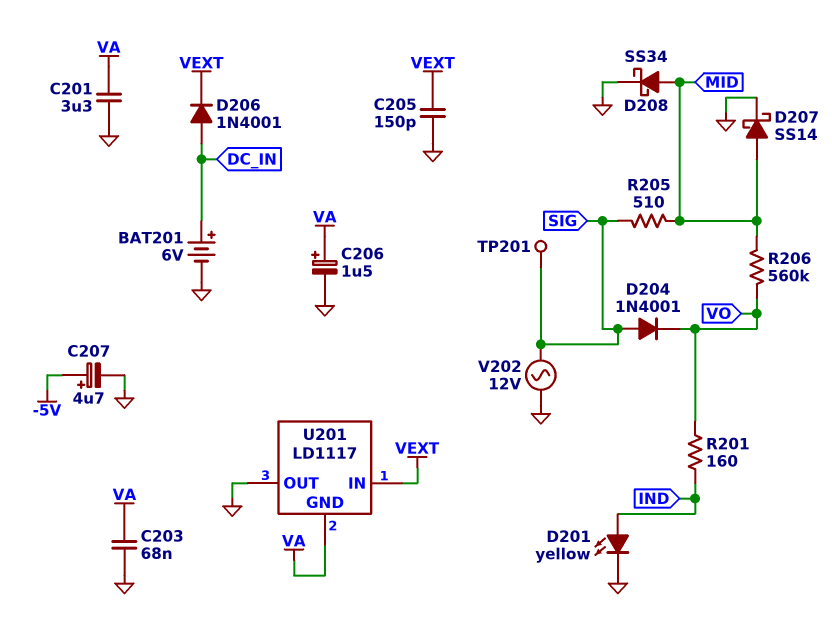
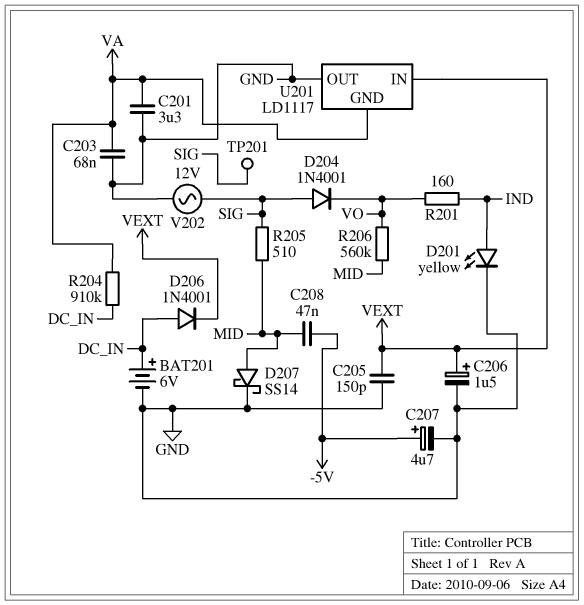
C206: 1.5uF (plus VA, minus GND) -> 1.5uF (plus VEXT, minus GND)
C208: none -> 47nF (-5V, MID)
D208: schottky SS34 (A MID, K GND) -> none
R204: none -> 910k (DC_IN, VA)

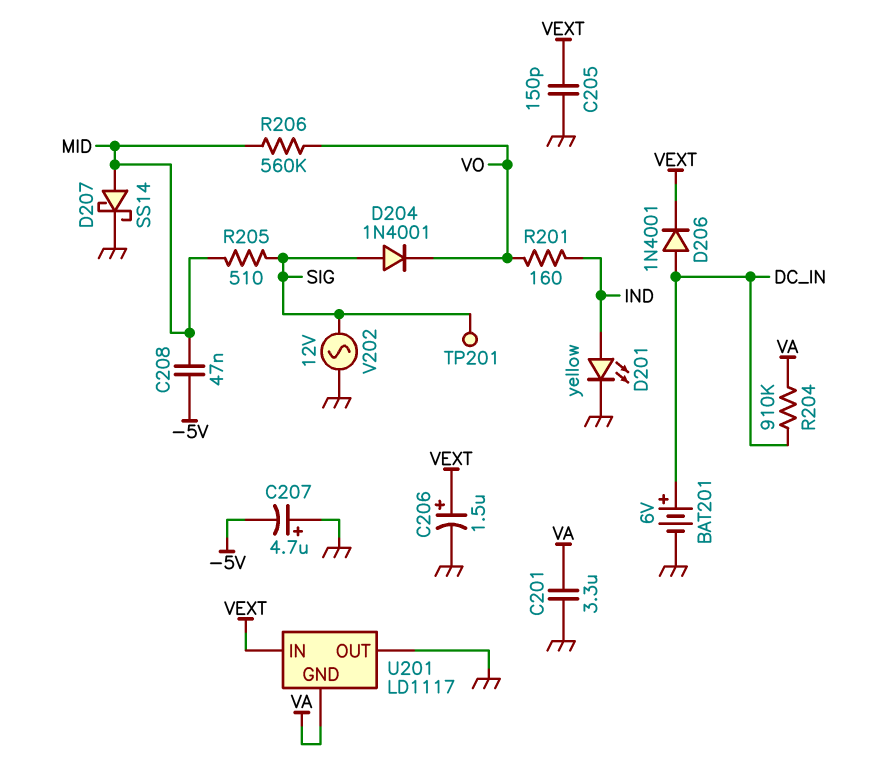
C203: 68nF (GND, VA) -> none
C207: 4.7uF (plus -5V, minus GND) -> 4.7uF (plus GND, minus -5V)

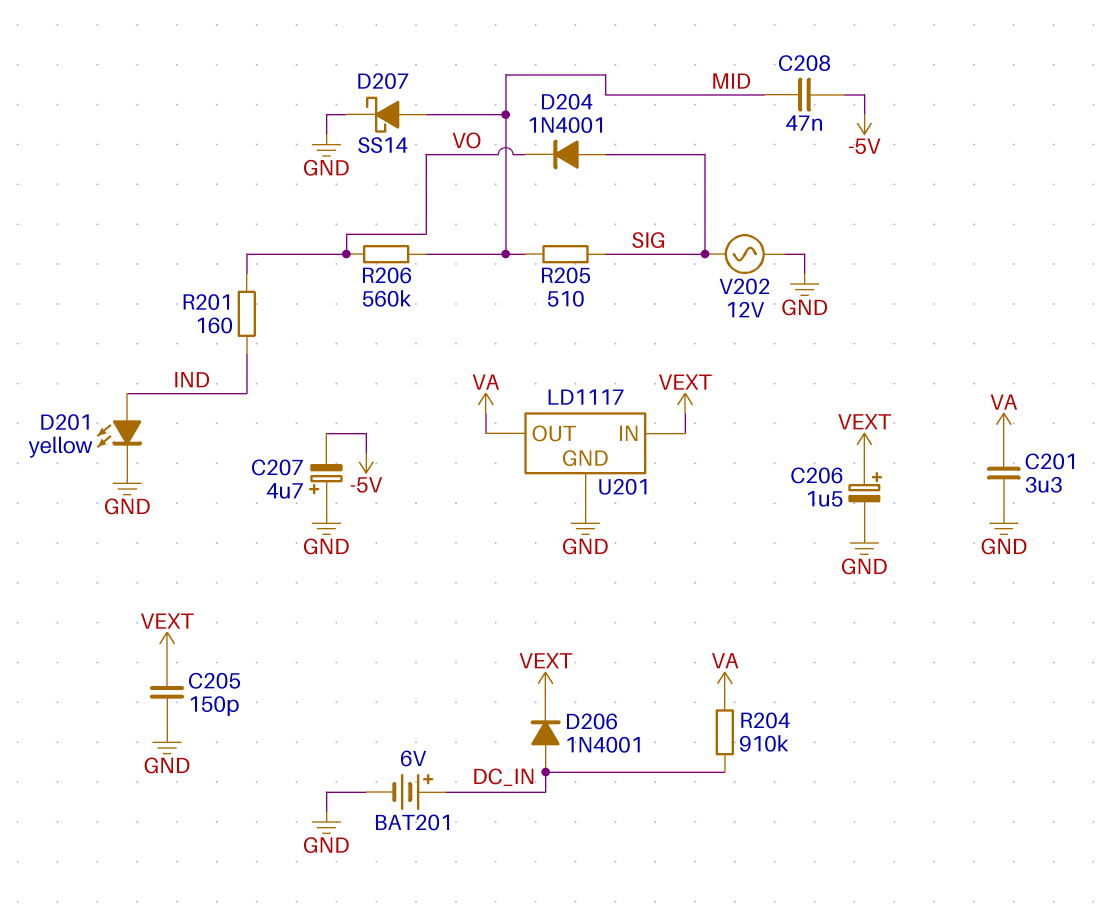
TP201: test point (SIG) -> none
U201 pin GND: VA -> GND
U201 pin OUT: GND -> VA

